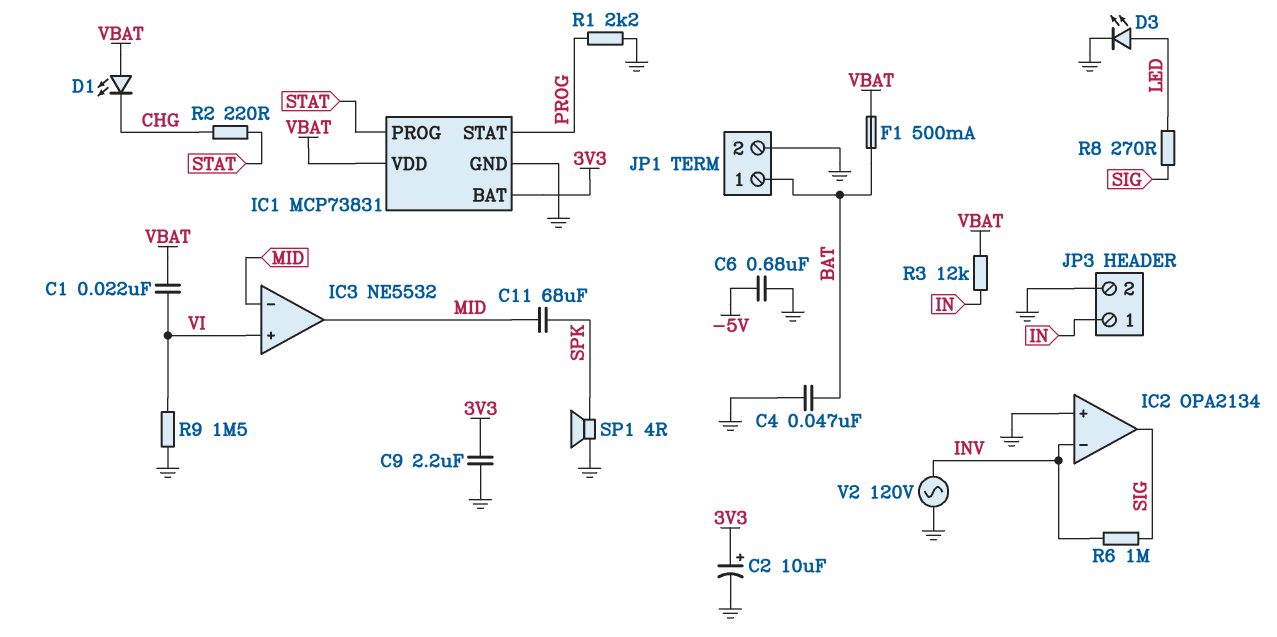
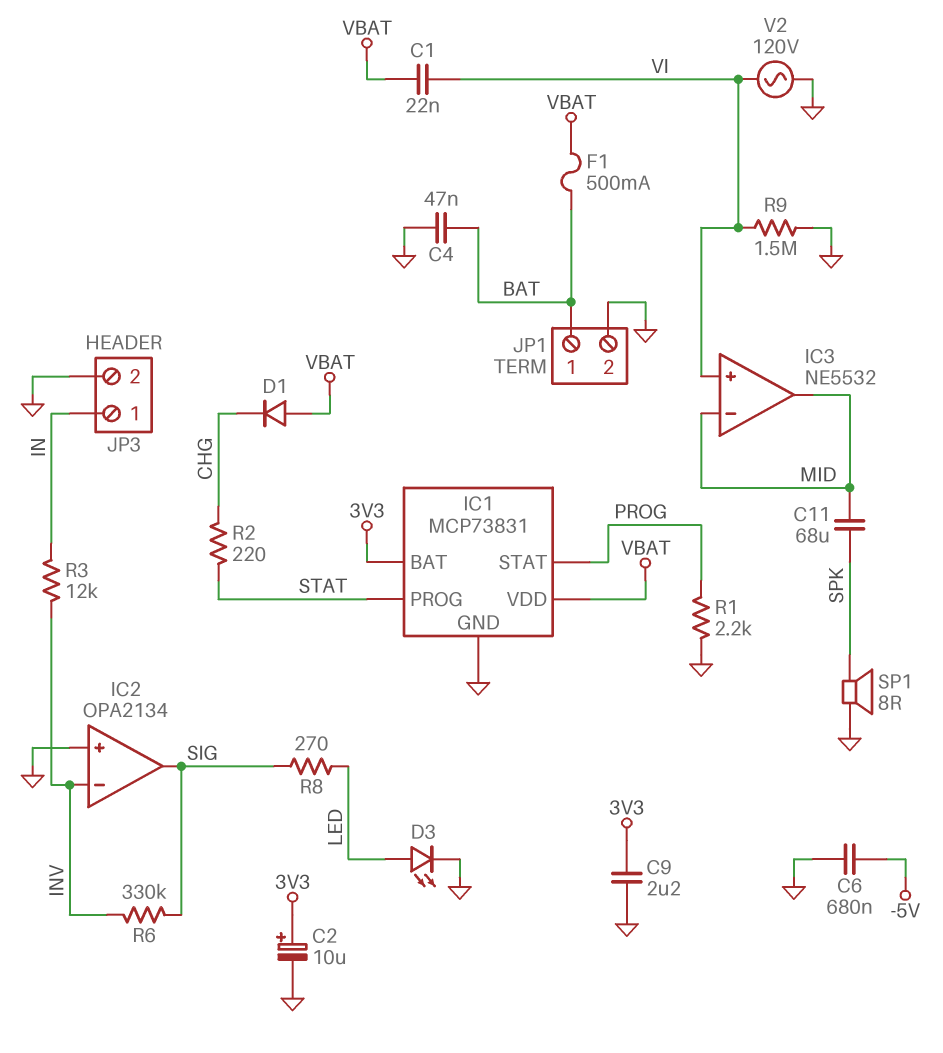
D1: LED (A VBAT, K CHG) -> diode (A VBAT, K CHG)
R3: 12k (IN, VBAT) -> 12k (IN, INV)
R6: 1M (INV, SIG) -> 330k (INV, SIG)
SP1: speaker 4R (GND, SPK) -> speaker 8R (GND, SPK)
V2: AC 120V (GND, INV) -> AC 120V (GND, VI)

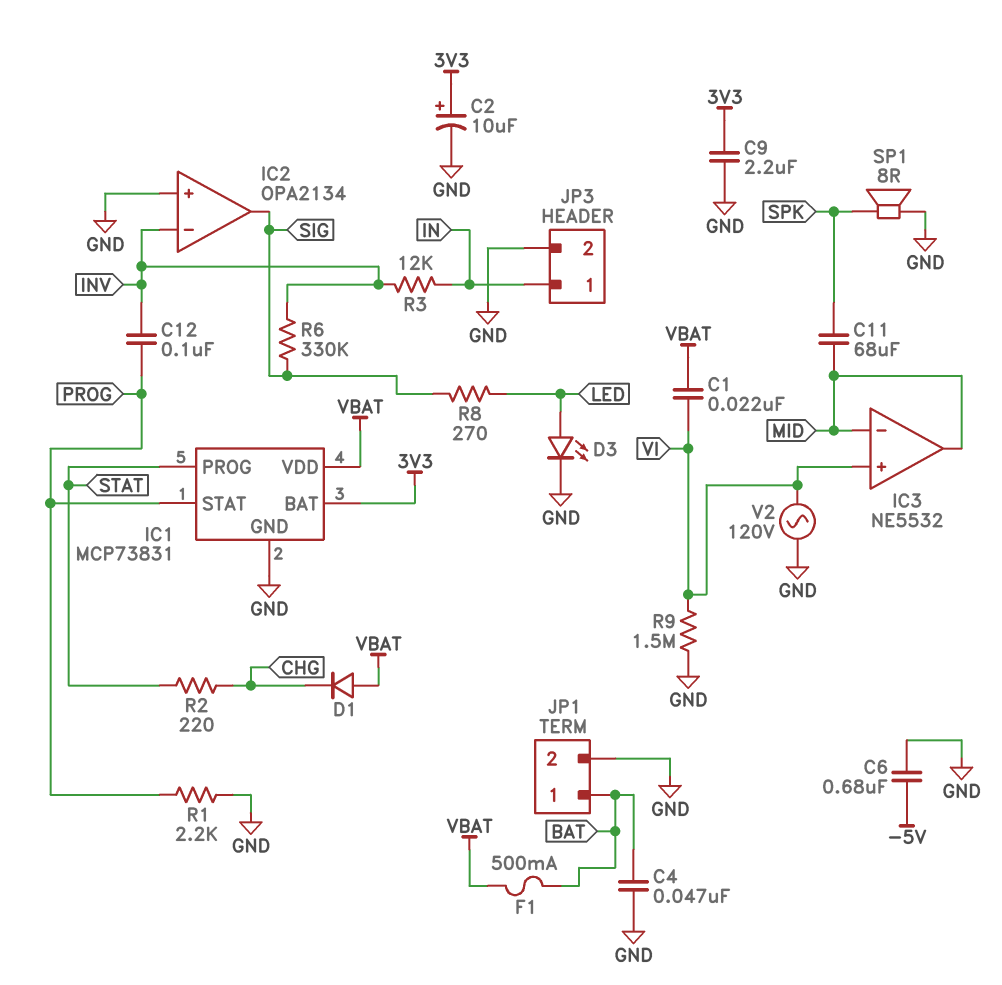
C12: none -> 100nF (INV, PROG)

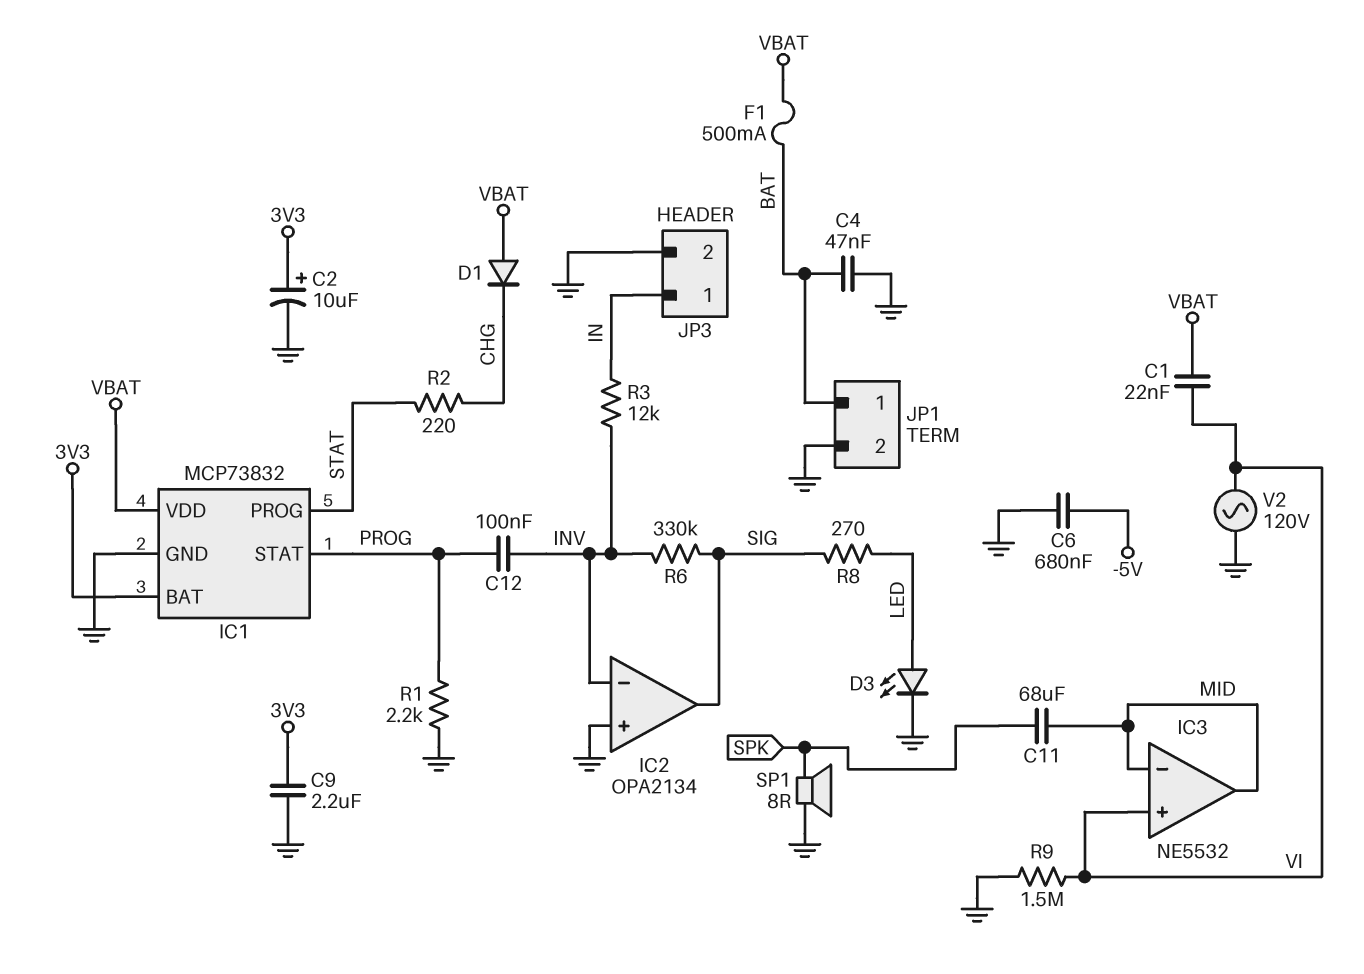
IC1: MCP73831 -> MCP73832

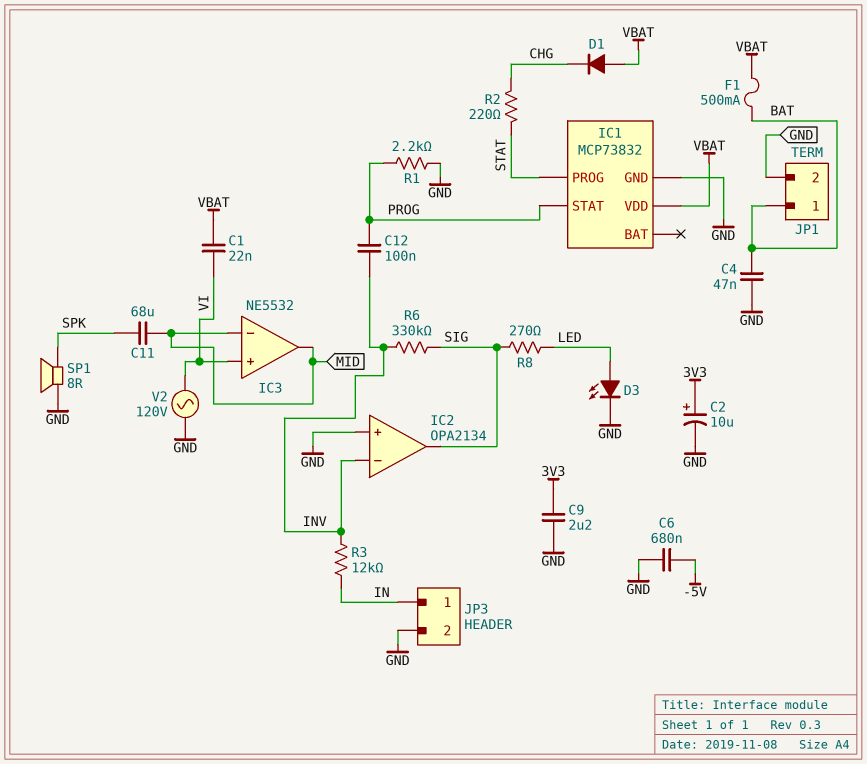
IC1 pin BAT: 3V3 -> none
R9: 1.5M (GND, VI) -> none

